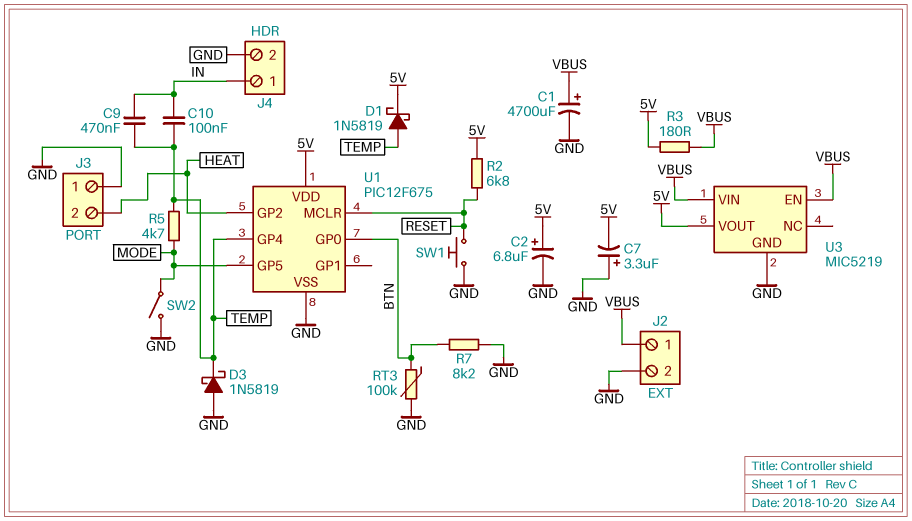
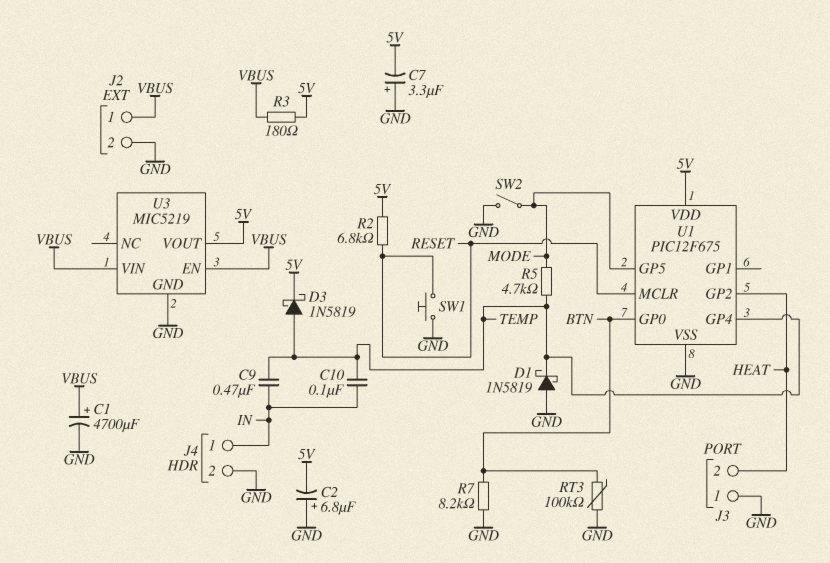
C2: 6.8uF (plus 5V, minus GND) -> 6.8uF (plus GND, minus 5V)
D1: schottky 1N5819 (A TEMP, K 5V) -> schottky 1N5819 (A GND, K TEMP)
D3: schottky 1N5819 (A GND, K TEMP) -> schottky 1N5819 (A TEMP, K 5V)

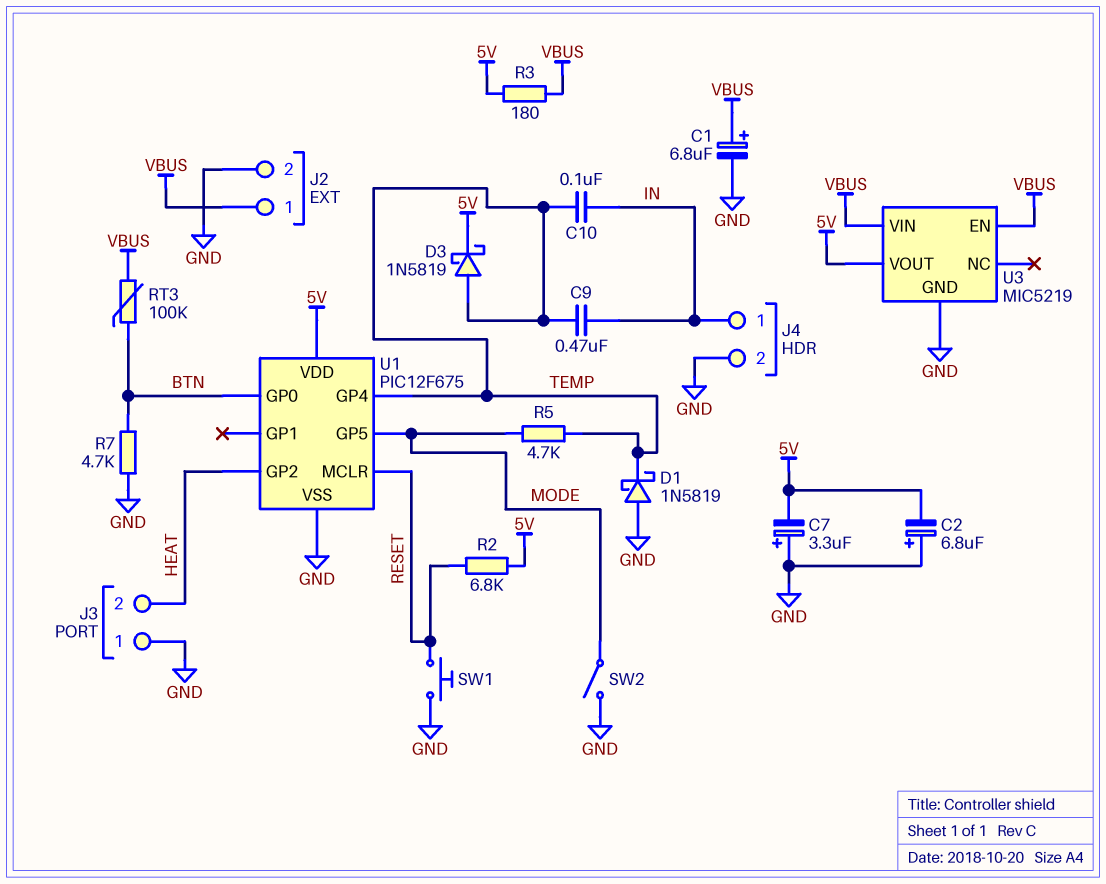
C1: 4700uF (plus VBUS, minus GND) -> 6.8uF (plus VBUS, minus GND)
R7: 8.2k (BTN, GND) -> 4.7k (BTN, GND)
RT3: 100k (BTN, GND) -> 100k (BTN, VBUS)

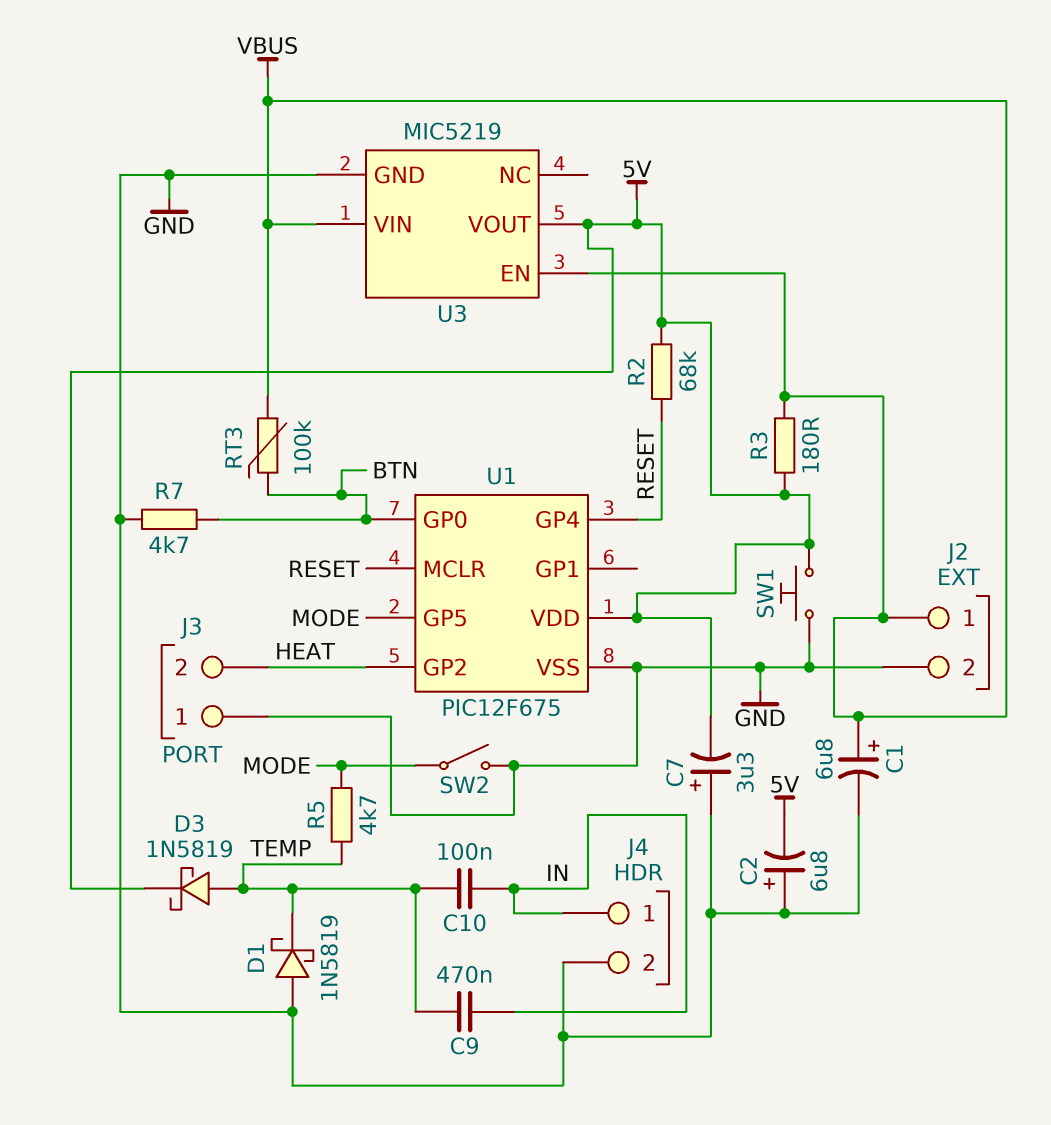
R2: 6.8k (5V, RESET) -> 68k (5V, RESET)
SW1: button (GND, RESET) -> button (5V, GND)
U1 pin GP4: TEMP -> RESET

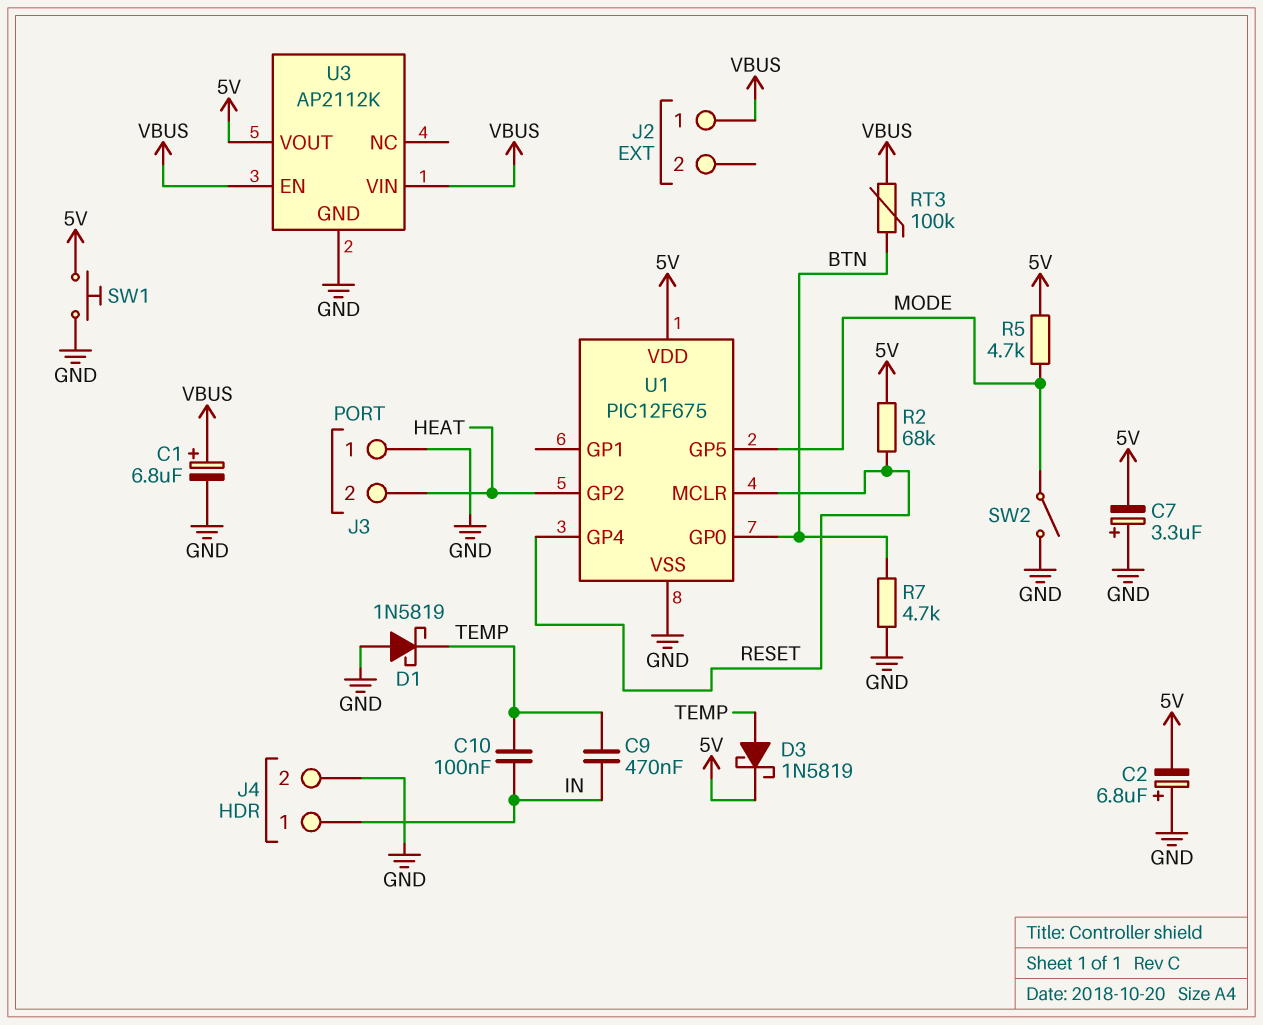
J2 pin 2: GND -> none
R3: 180 (5V, VBUS) -> none
R5: 4.7k (MODE, TEMP) -> 4.7k (5V, MODE)
U3: MIC5219 -> AP2112K

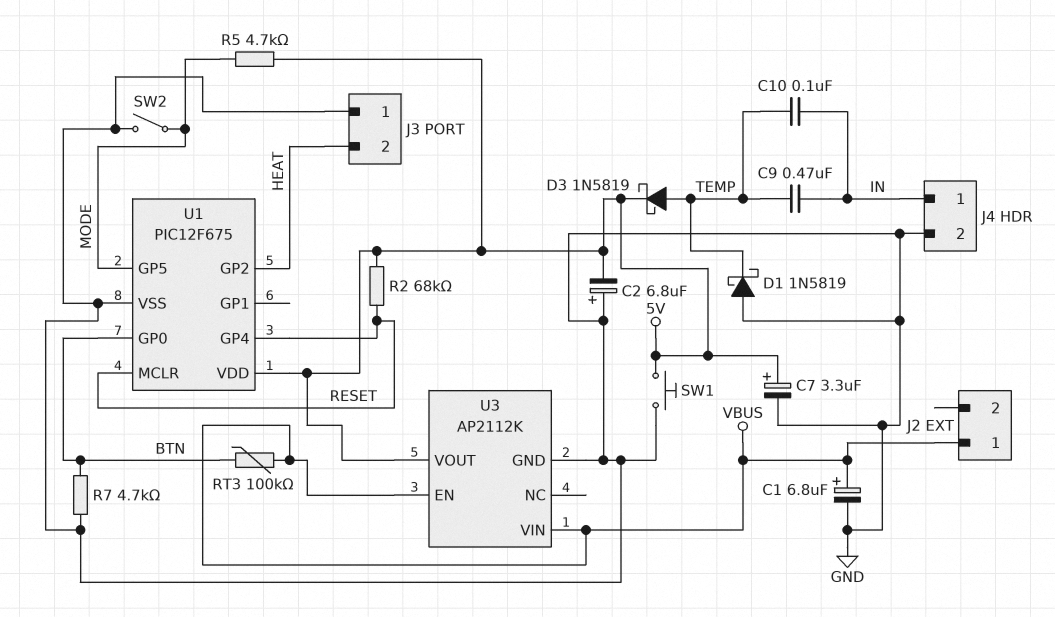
C7: 3.3uF (plus GND, minus 5V) -> 3.3uF (plus 5V, minus GND)

